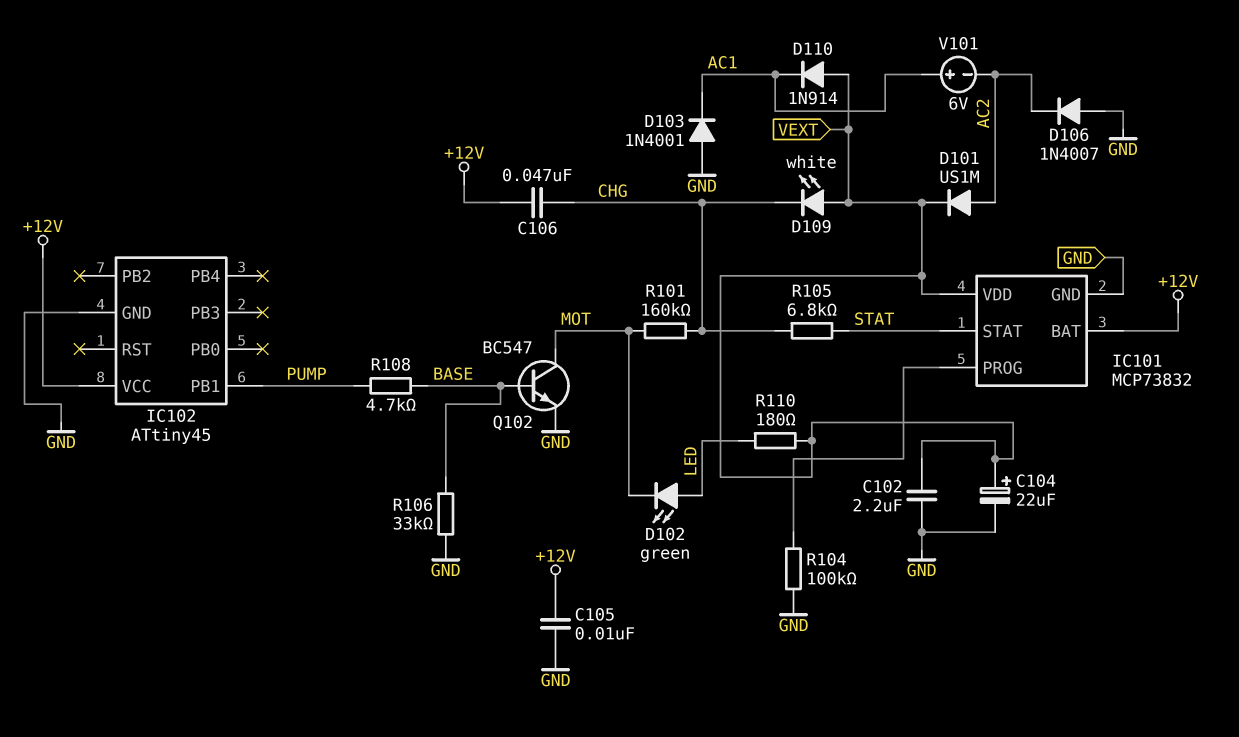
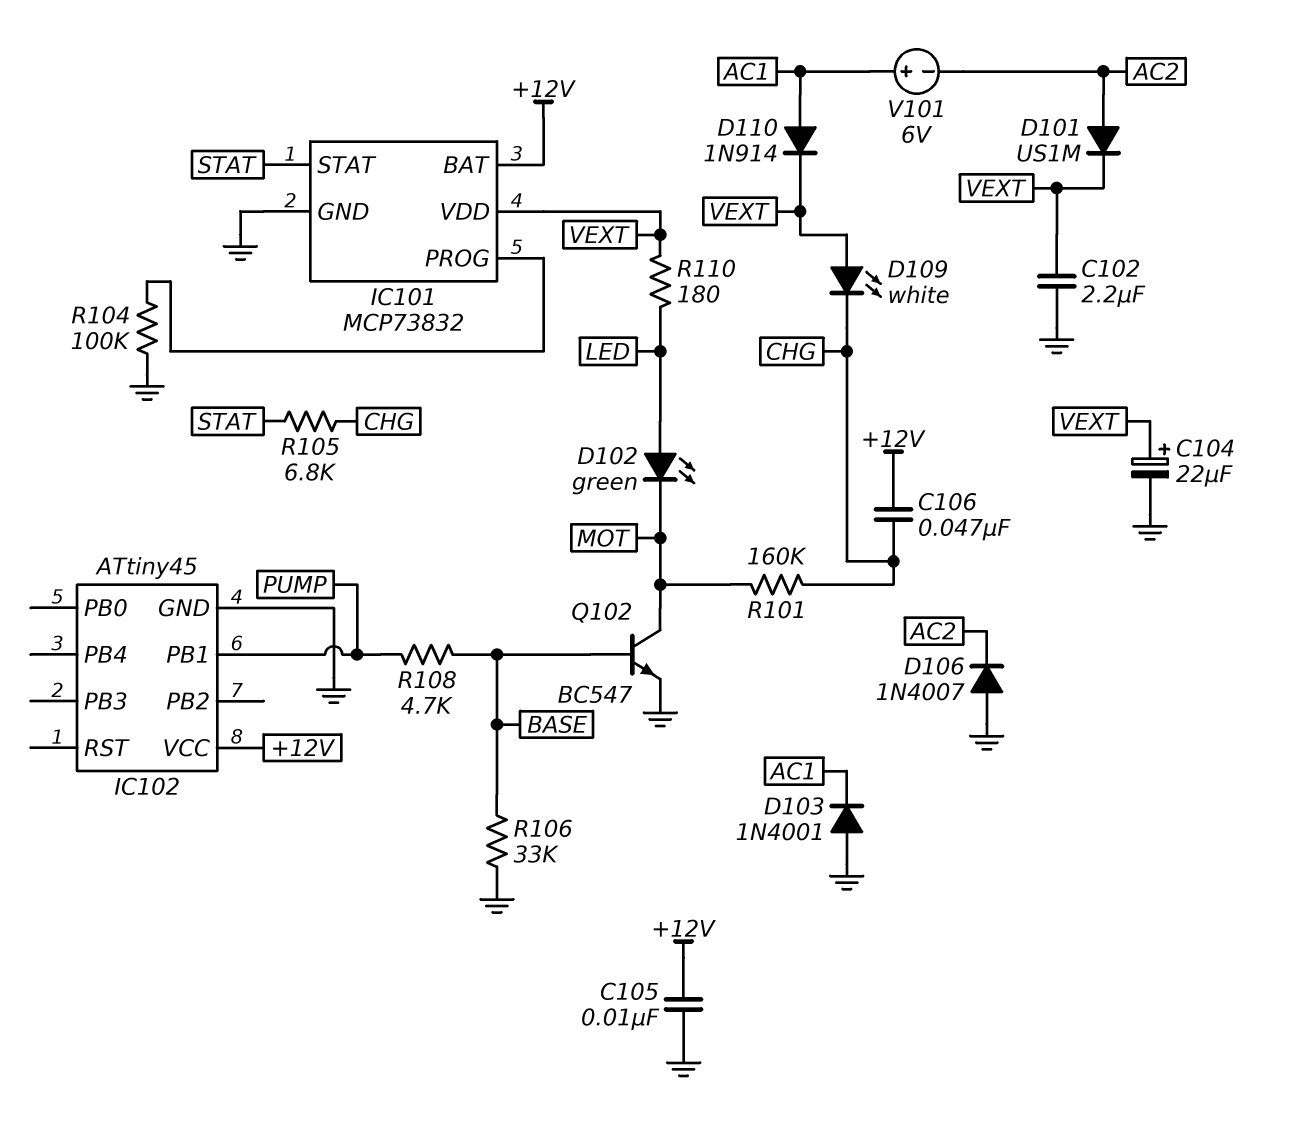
D110: diode 1N914 (A VEXT, K AC1) -> diode 1N914 (A AC1, K VEXT)

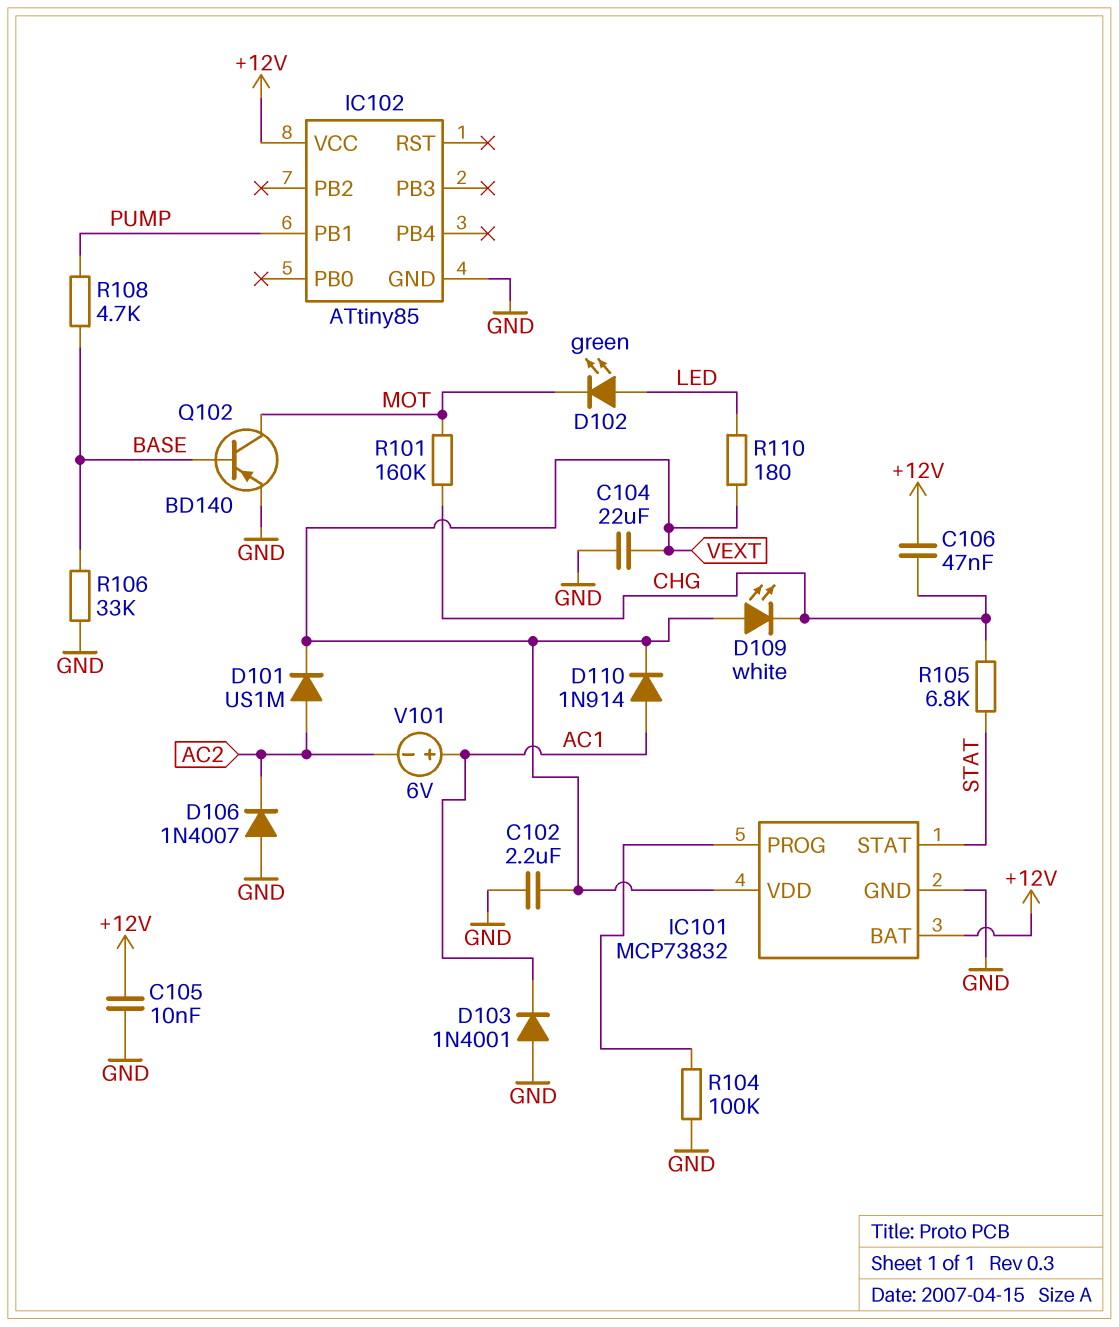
C104: 22uF (plus VEXT, minus GND) -> 22uF (GND, VEXT)
IC102: ATtiny45 -> ATtiny85
Q102: NPN BC547 (B BASE, C MOT, E GND) -> PNP BD140 (B BASE, C MOT, E GND)

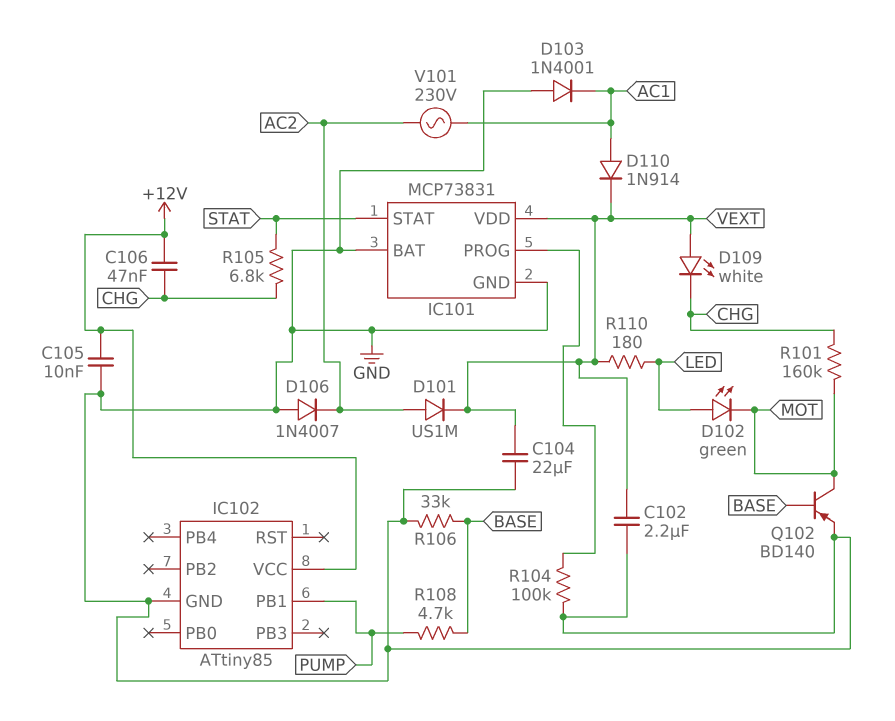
IC101: MCP73832 -> MCP73831
IC101 pin BAT: +12V -> GND
V101: 6V (plus AC1, minus AC2) -> AC 230V (AC1, AC2)

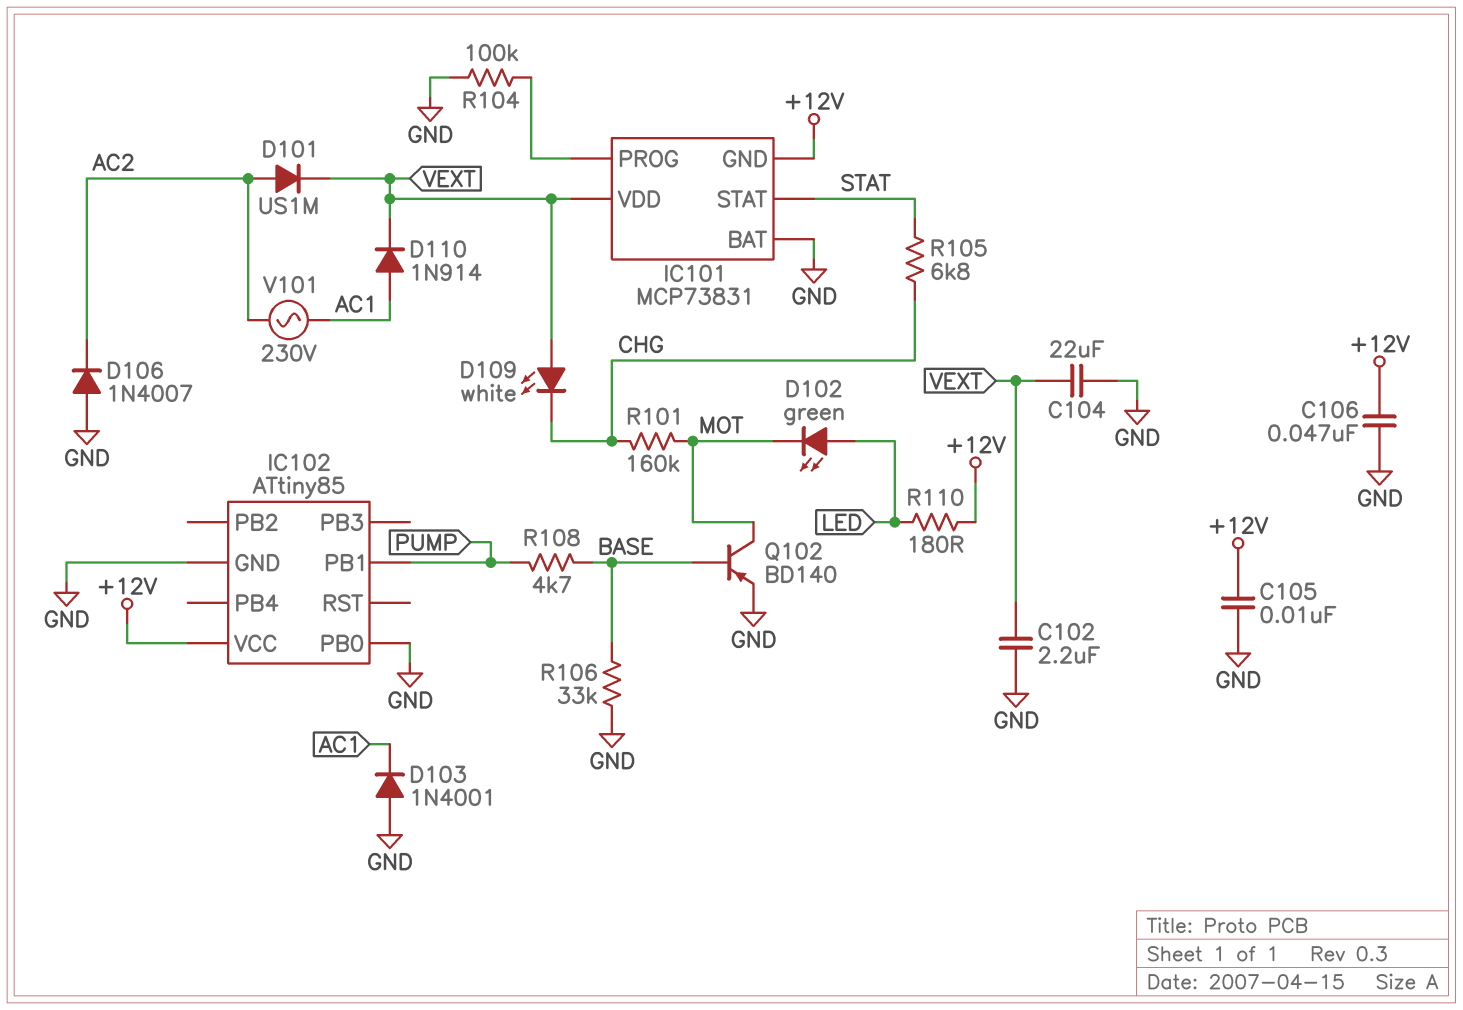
C106: 47nF (+12V, CHG) -> 47nF (+12V, GND)
IC101 pin GND: GND -> +12V
IC102 pin PB0: none -> GND
R110: 180 (LED, VEXT) -> 180 (+12V, LED)

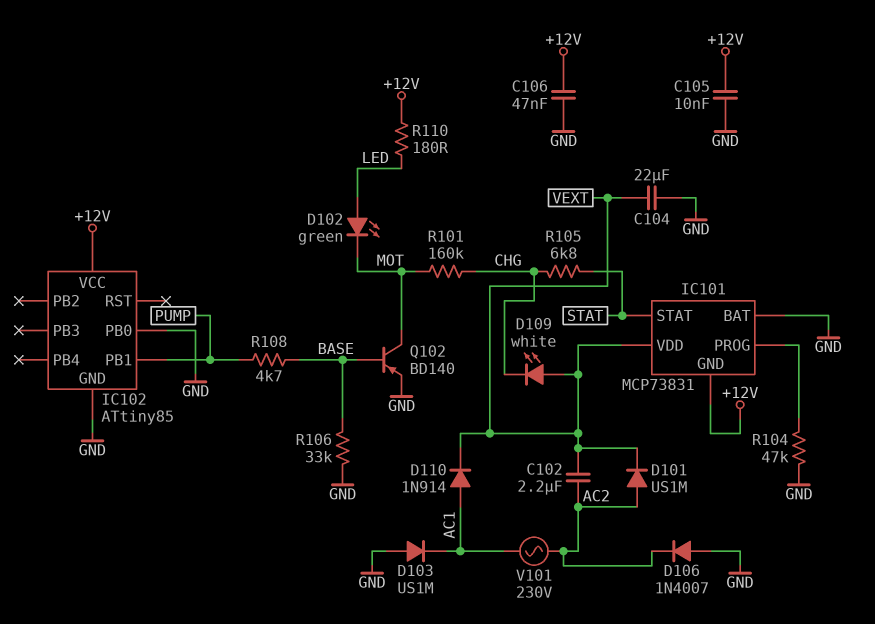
C102: 2.2uF (GND, VEXT) -> 2.2uF (AC2, VEXT)
D103: diode 1N4001 (A GND, K AC1) -> diode US1M (A GND, K AC1)
R104: 100k (GND, IC101/PROG) -> 47k (GND, IC101/PROG)

